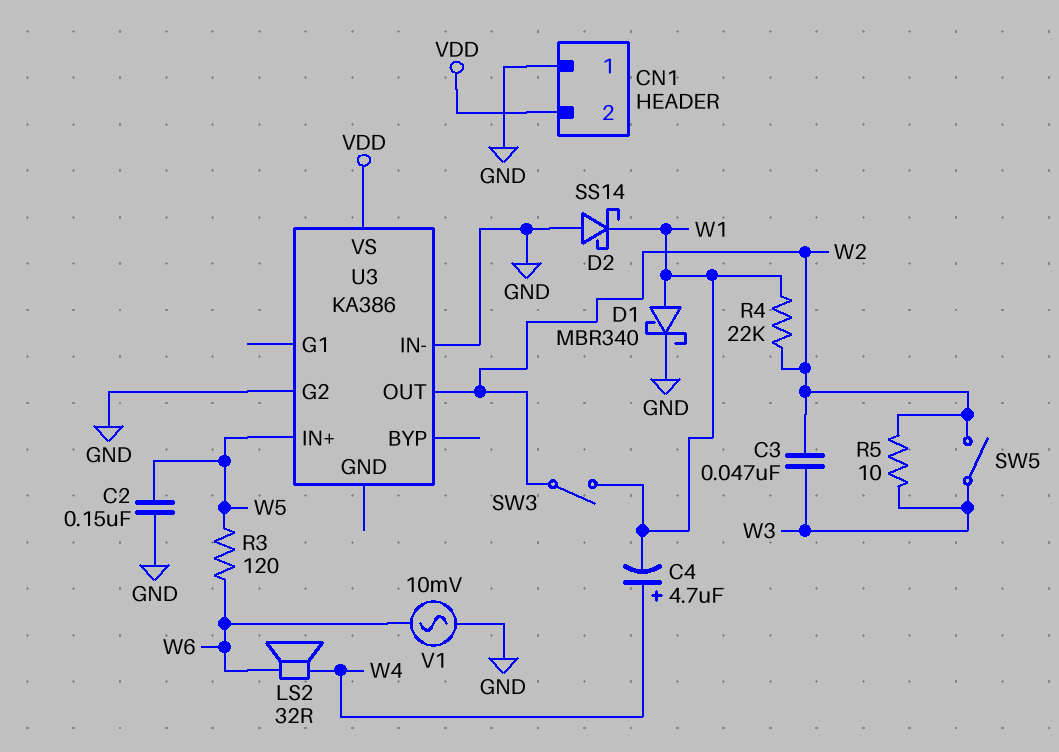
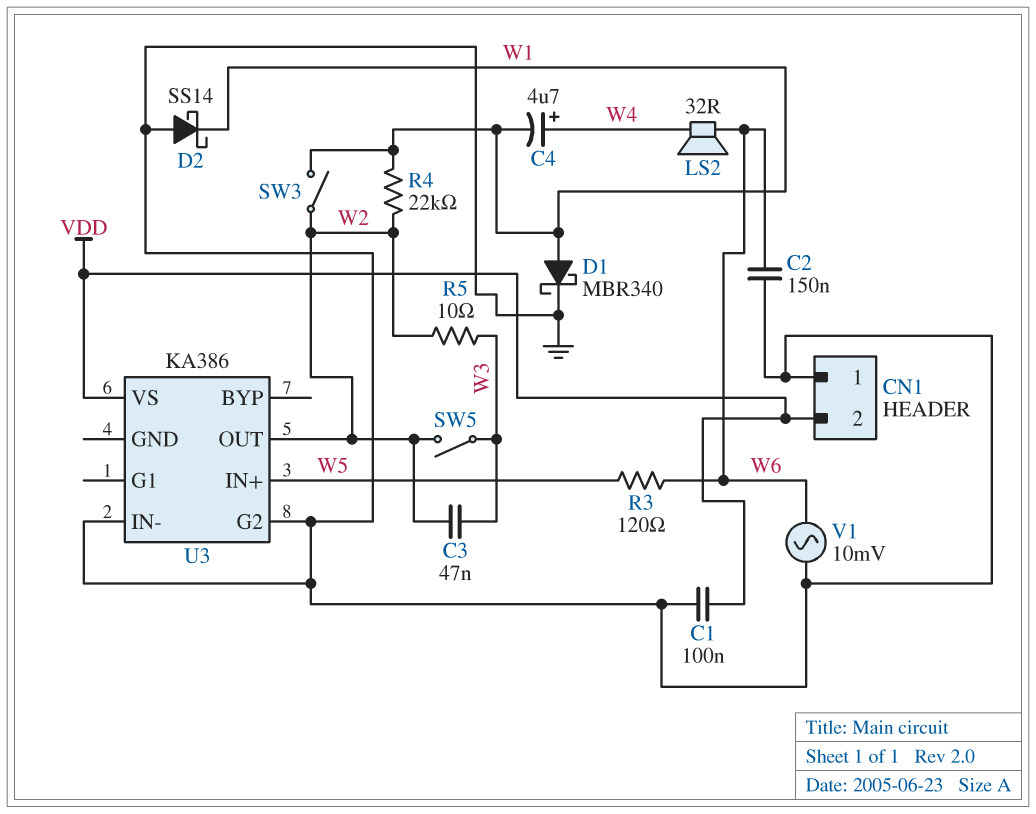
C1: none -> 100nF (GND, VDD)
C2: 150nF (GND, W5) -> 150nF (GND, W6)

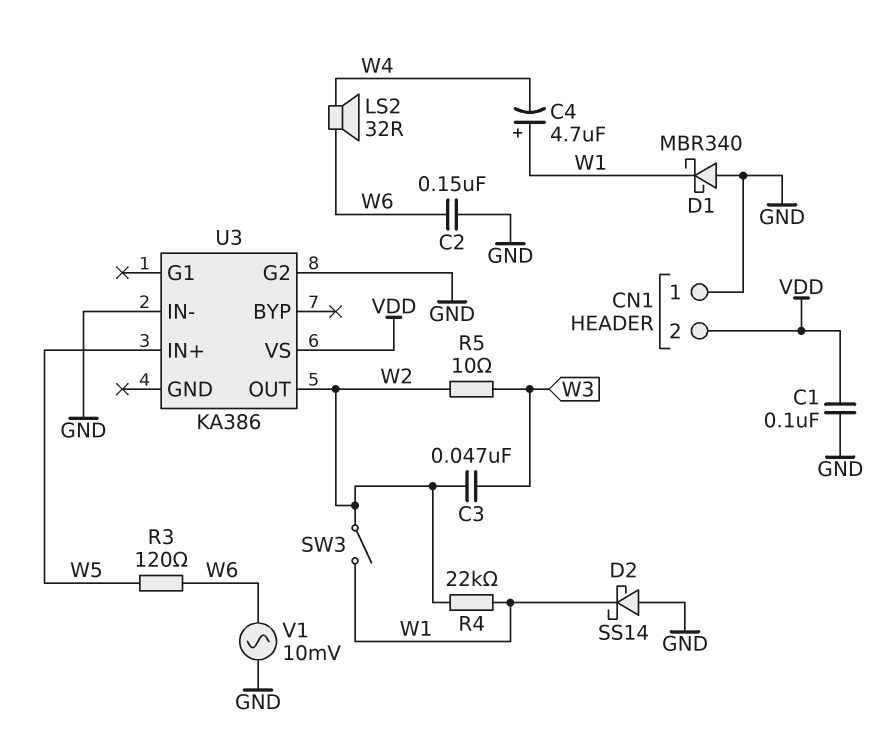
C4: 4.7uF (plus W4, minus W1) -> 4.7uF (plus W1, minus W4)
D1: schottky MBR340 (A W1, K GND) -> schottky MBR340 (A GND, K W1)
SW5: switch (W2, W3) -> none

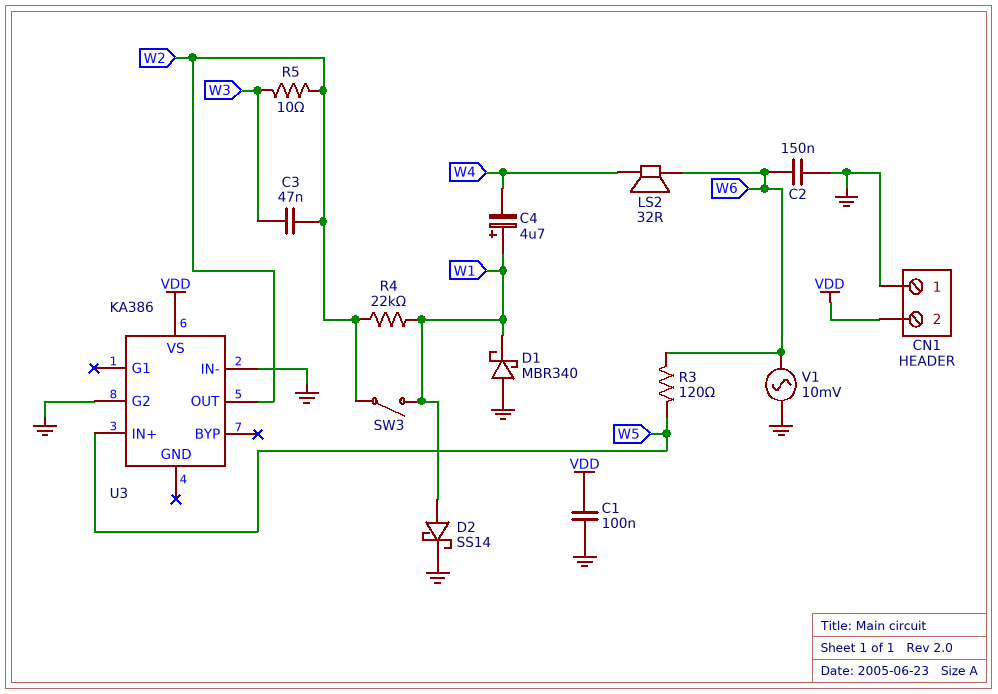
D2: schottky SS14 (A GND, K W1) -> schottky SS14 (A W1, K GND)

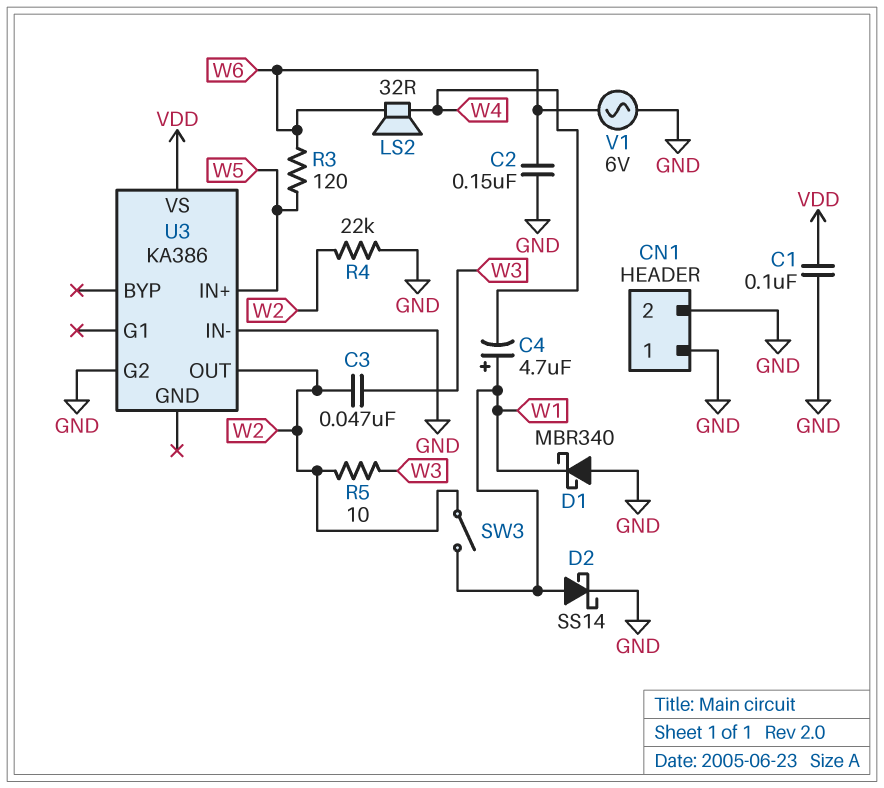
CN1 pin 2: VDD -> GND
R4: 22k (W1, W2) -> 22k (GND, W2)
V1: AC 10mV (GND, W6) -> AC 6V (GND, W6)

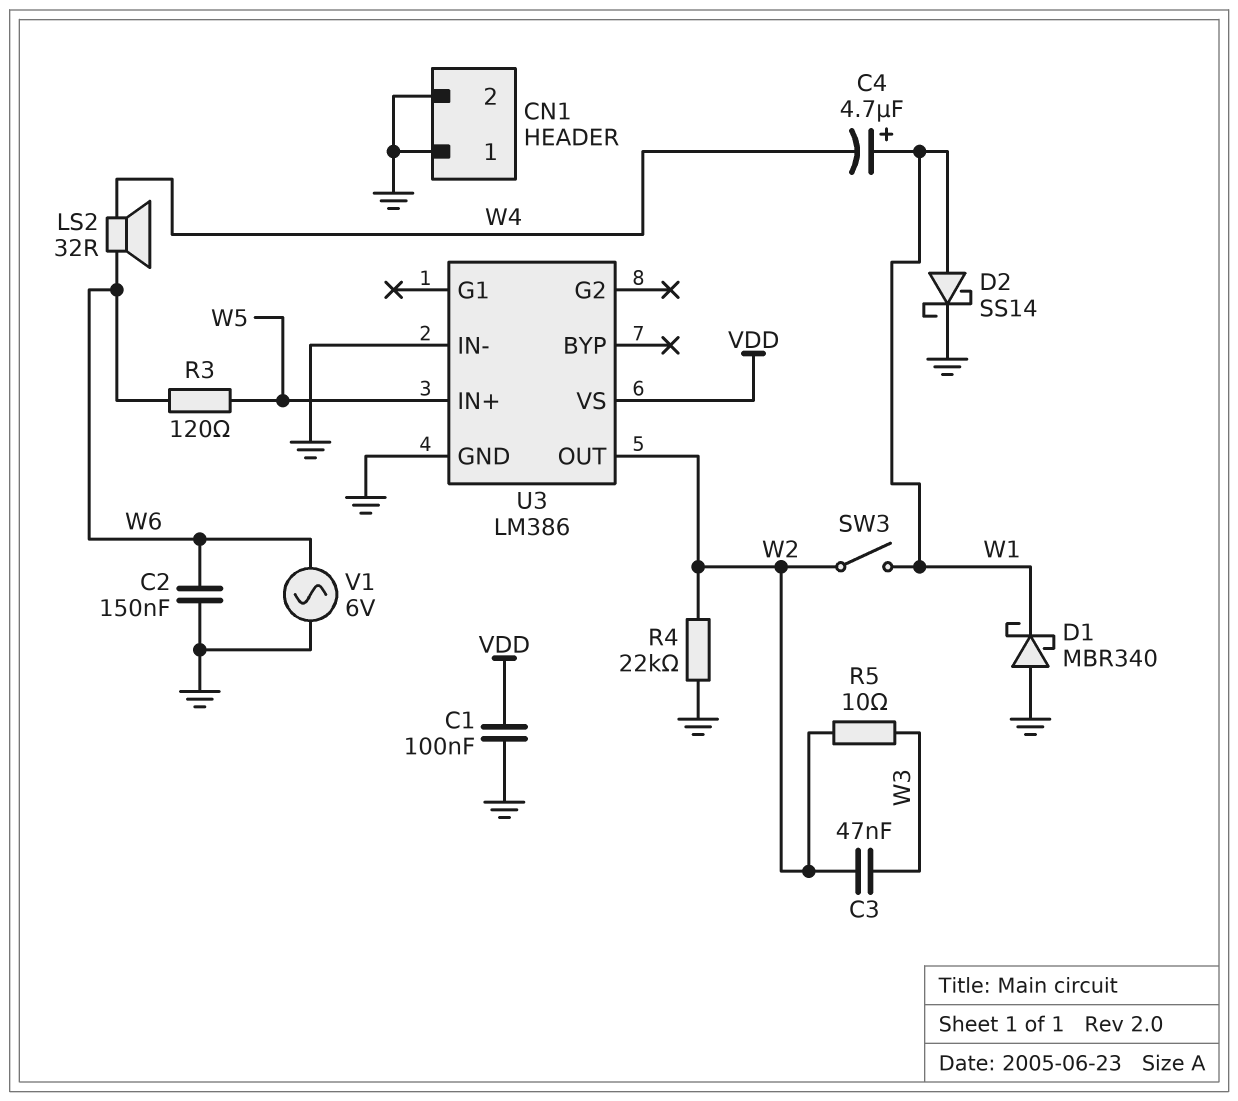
U3: KA386 -> LM386
U3 pin G2: GND -> none
U3 pin GND: none -> GND

